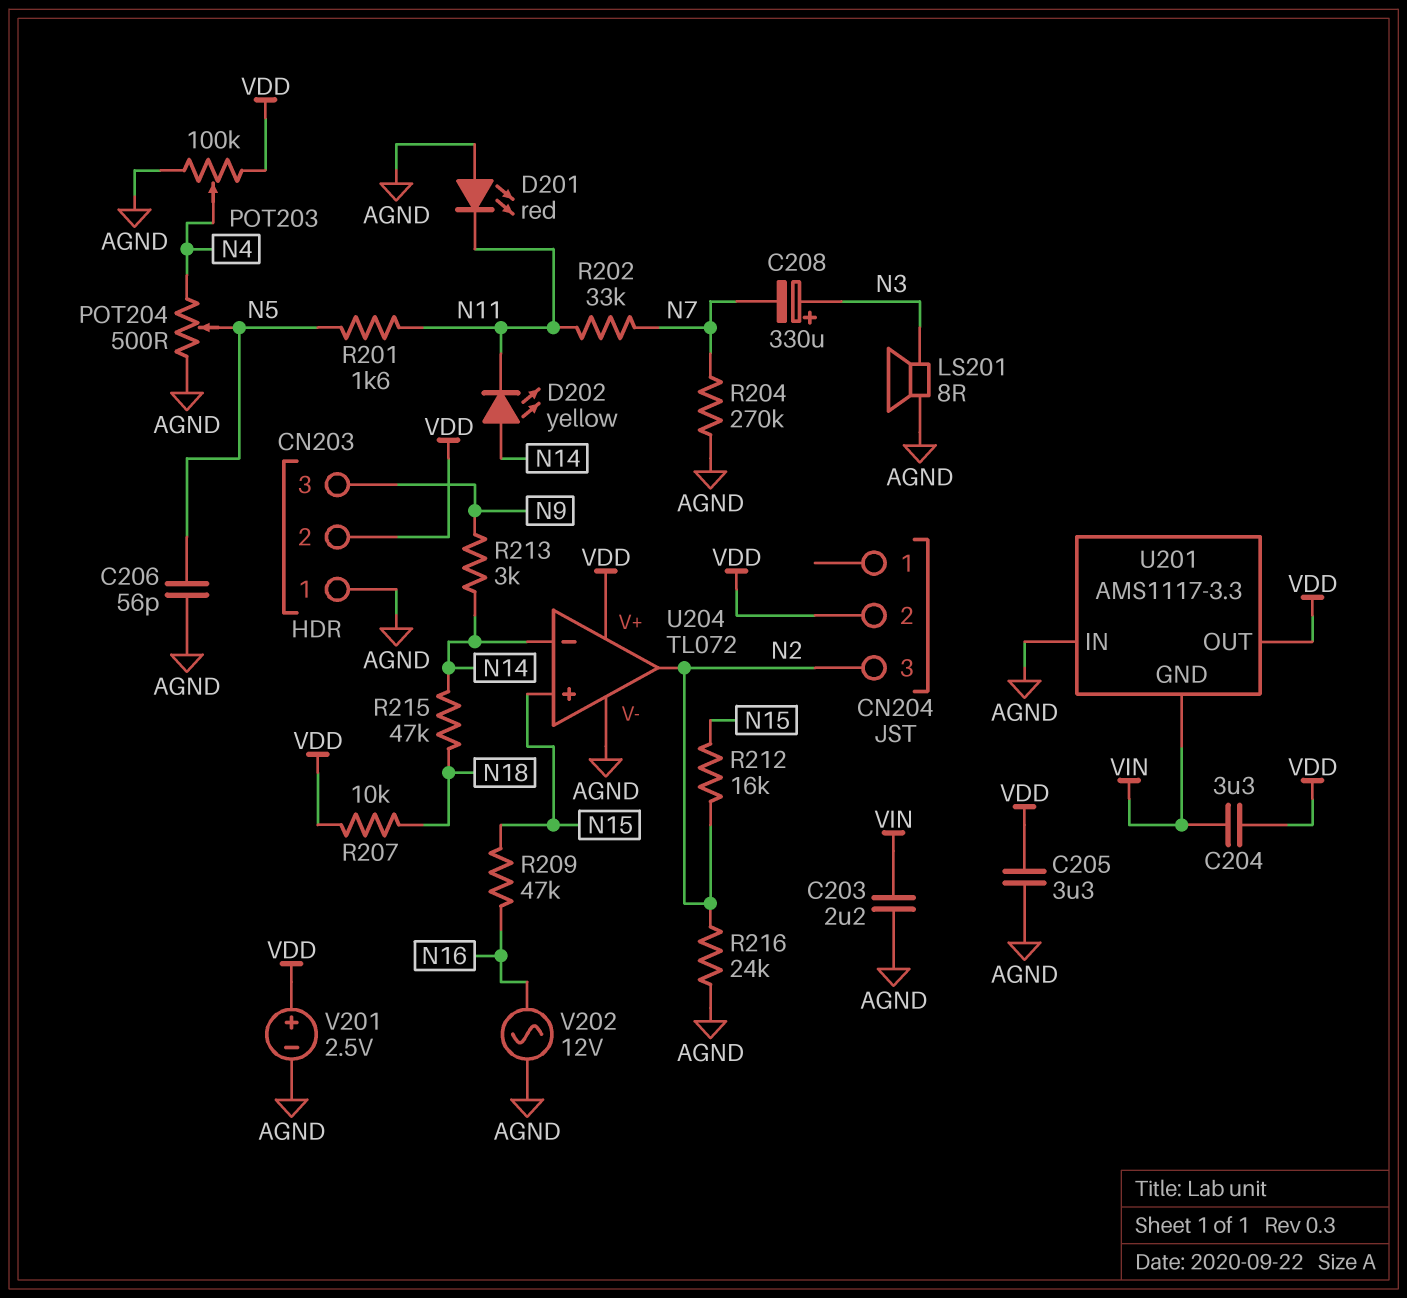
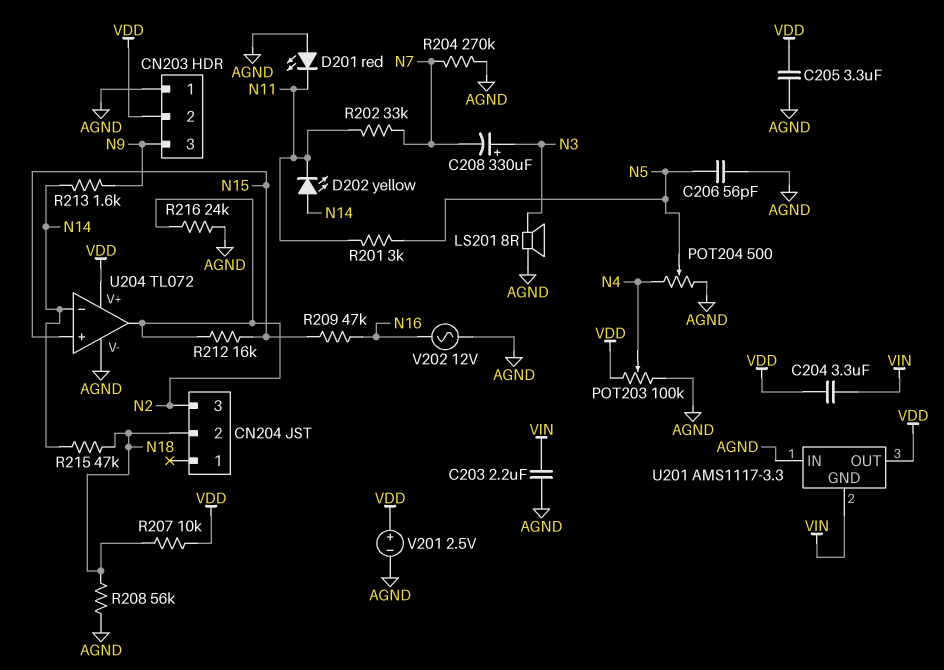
CN204 pin 2: VDD -> N18
R201: 1.6k (N5, N11) -> 3k (N5, N11)
R208: none -> 56k (AGND, N18)
R213: 3k (N9, N14) -> 1.6k (N9, N14)

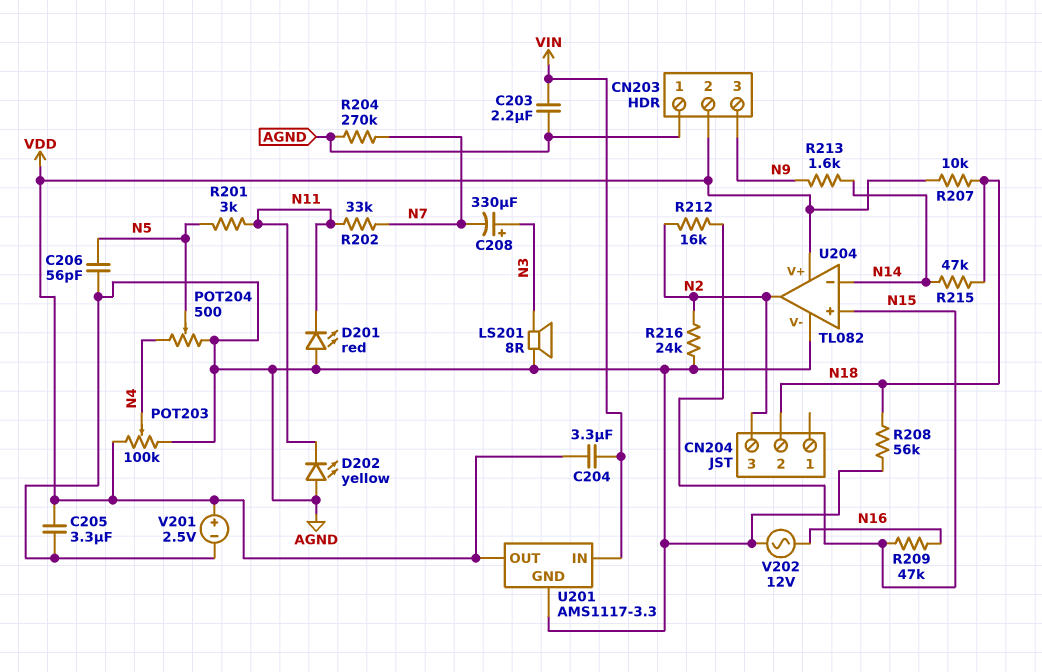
D202: LED yellow (A N14, K N11) -> LED yellow (A AGND, K N11)
U201 pin GND: VIN -> AGND
U201 pin IN: AGND -> VIN
U204: TL072 -> TL082

